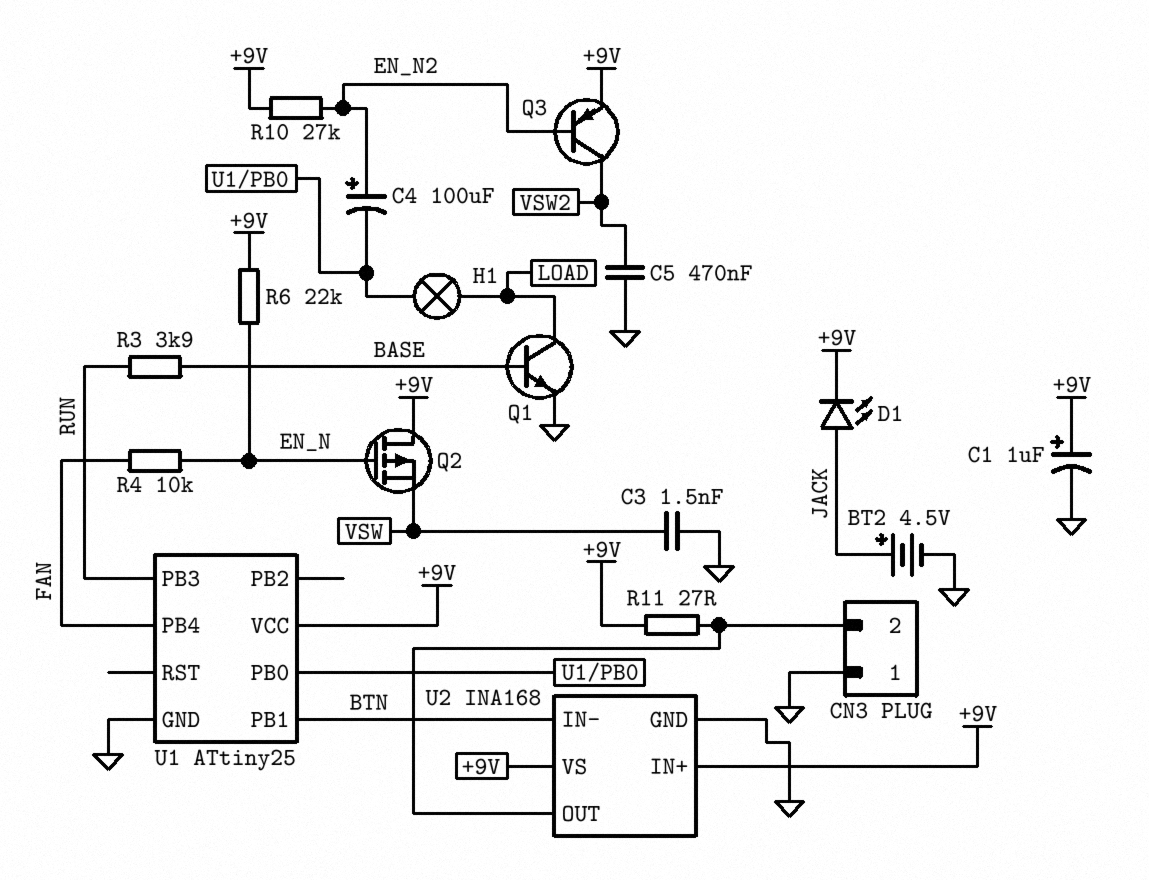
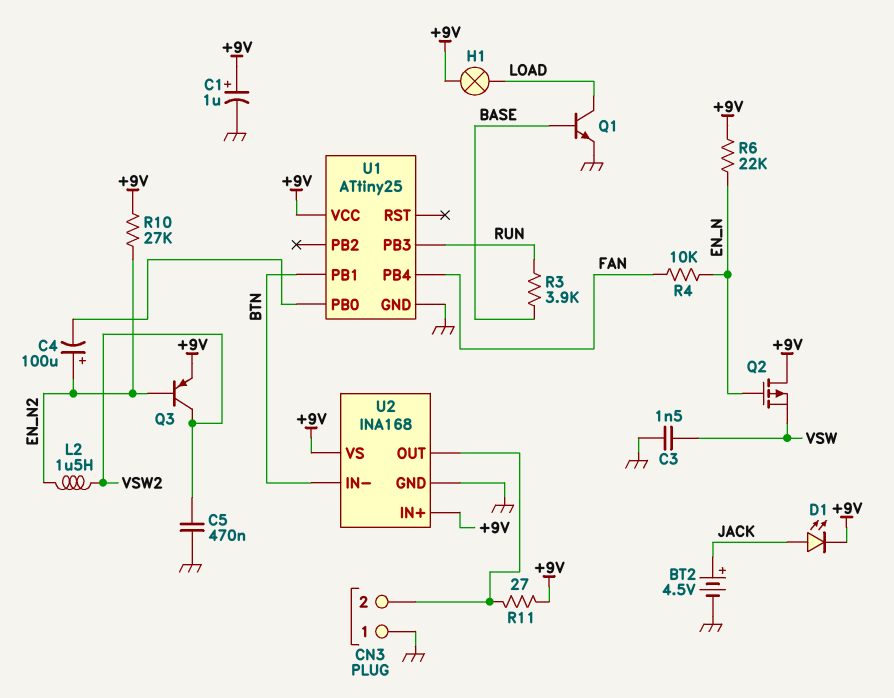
H1: lamp (LOAD, U1/PB0) -> lamp (+9V, LOAD)
L2: none -> 1.5uH (EN_N2, VSW2)

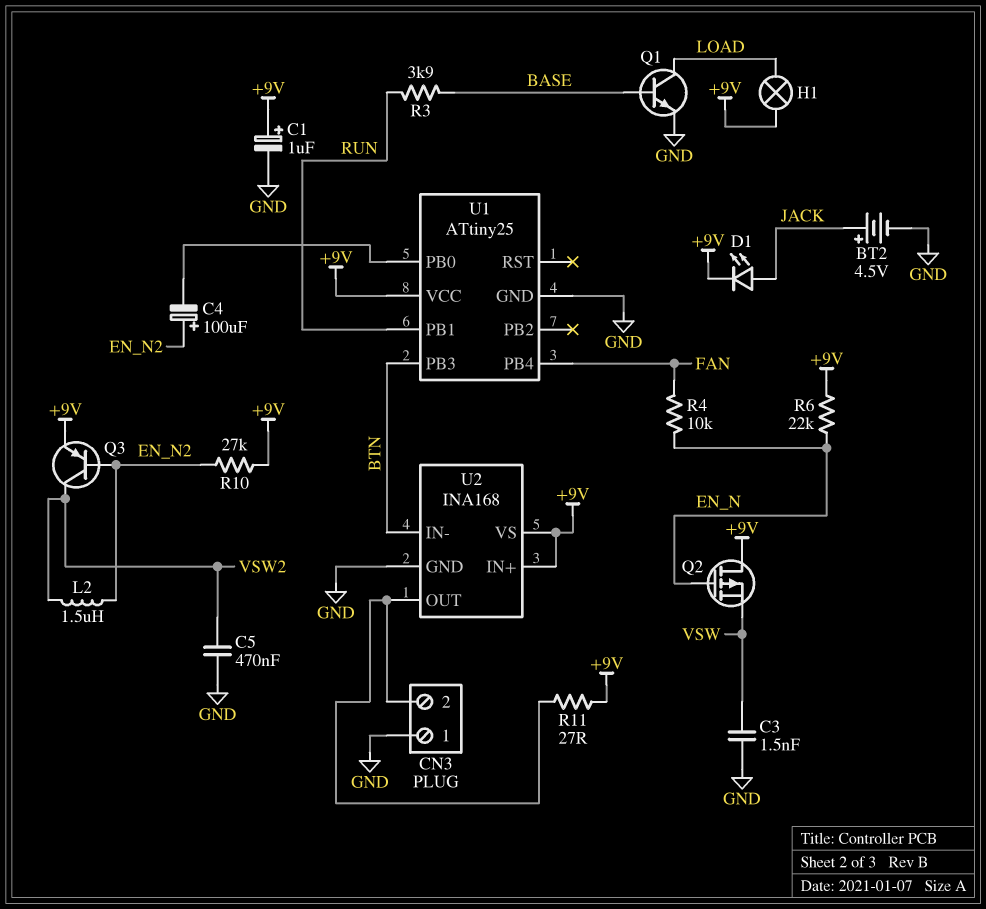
U1 pin PB1: BTN -> RUN
U1 pin PB3: RUN -> BTN

